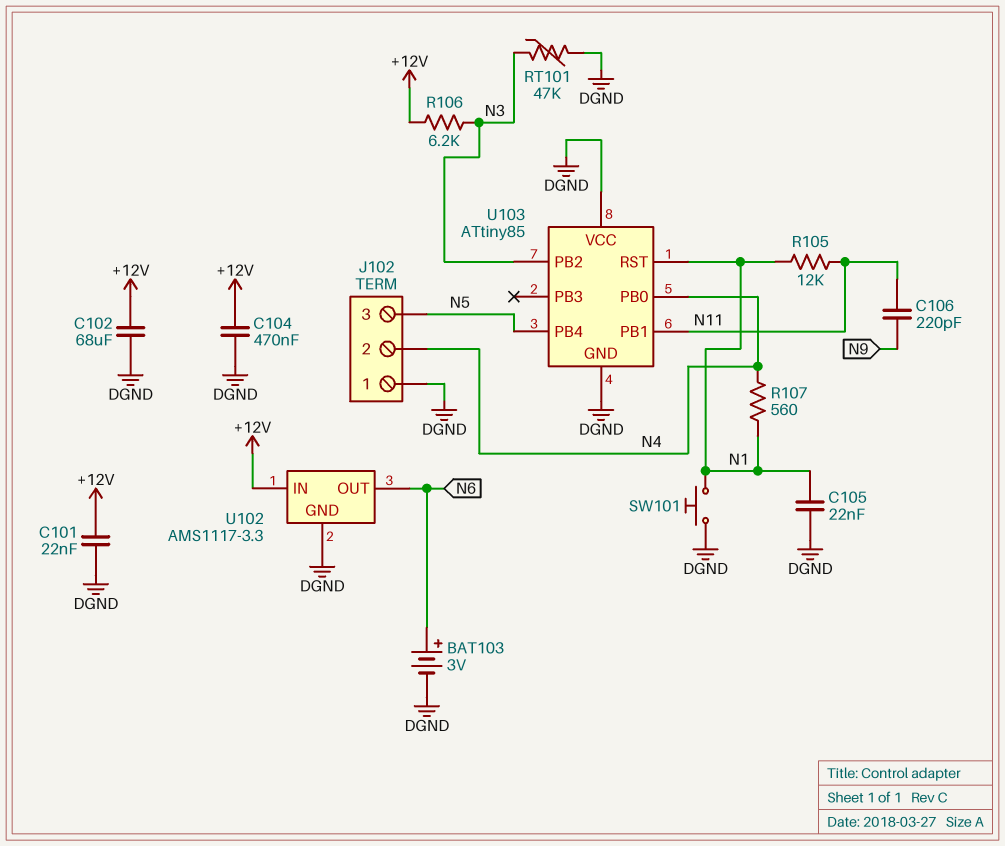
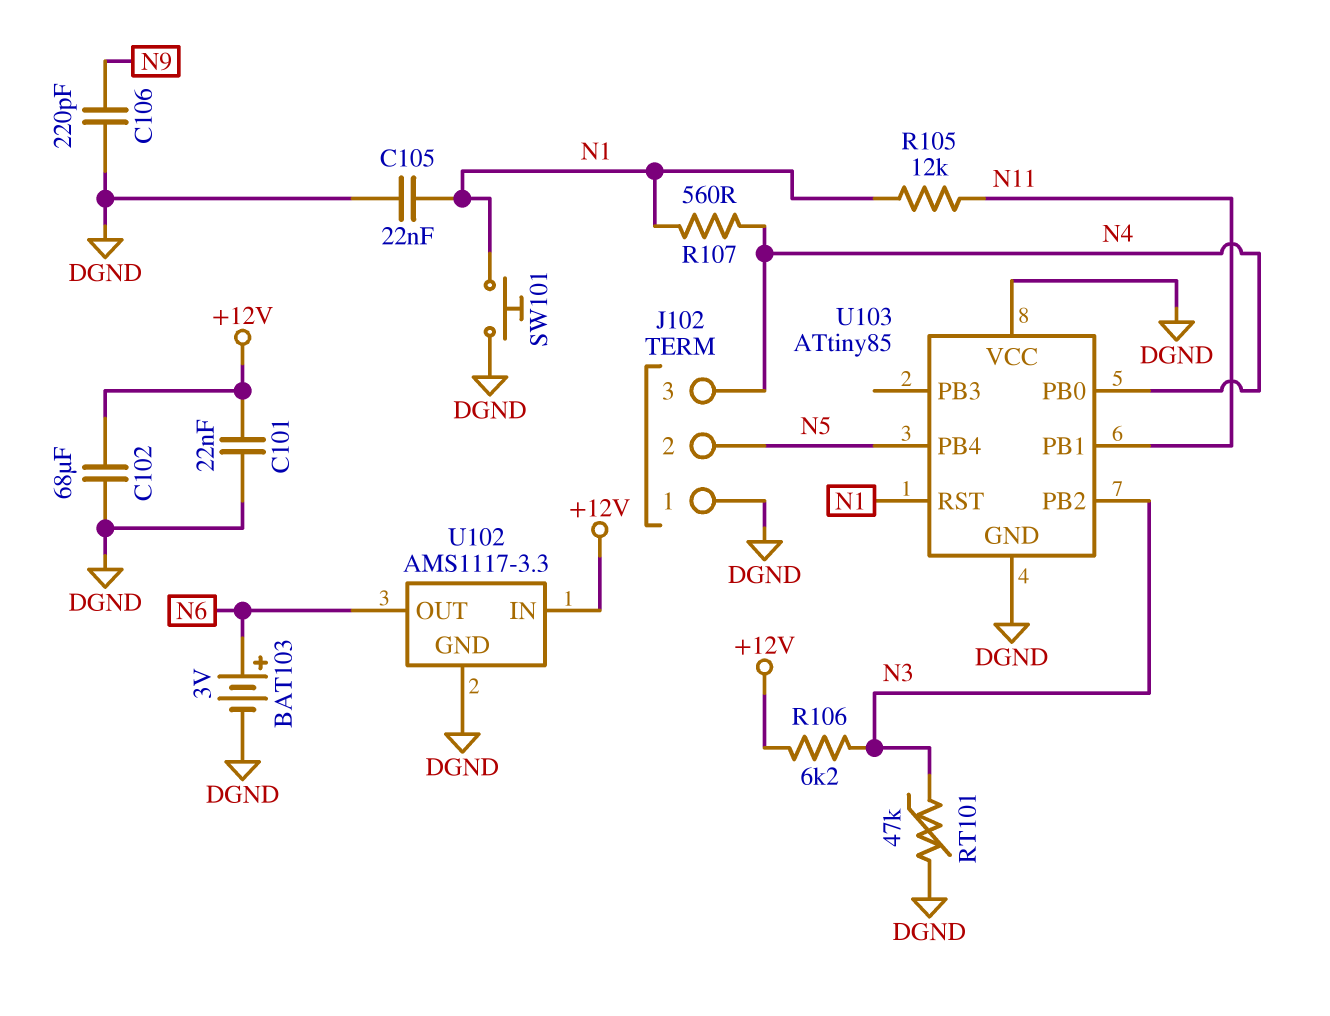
C104: 470nF (+12V, DGND) -> none
C106: 220pF (N9, N11) -> 220pF (DGND, N9)
J102 pin 2: N4 -> N5
J102 pin 3: N5 -> N4

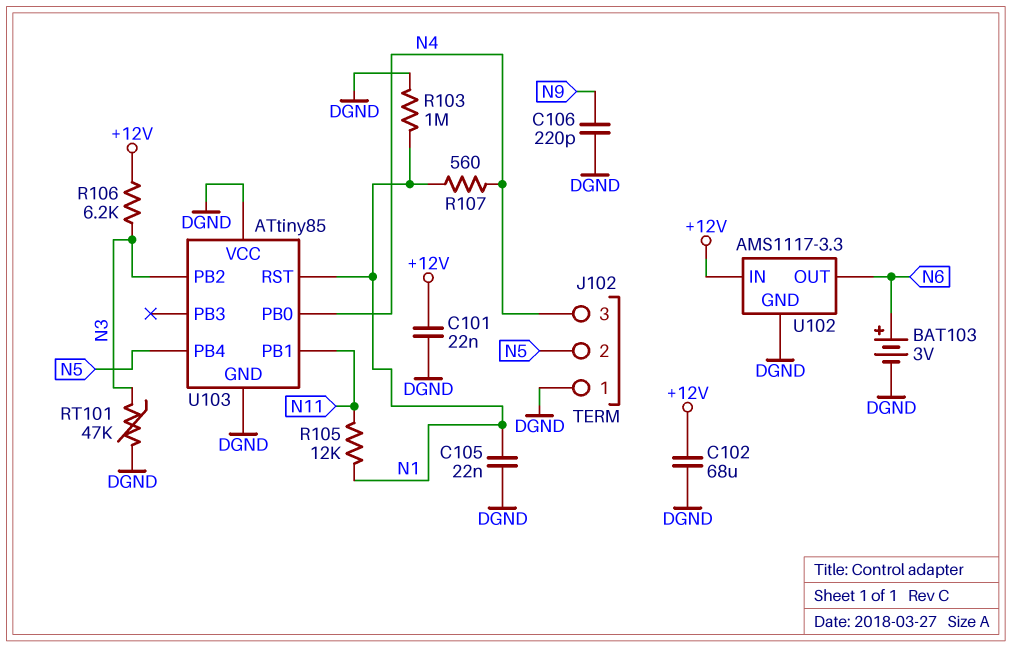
R103: none -> 1M (DGND, N1)
SW101: button (DGND, N1) -> none

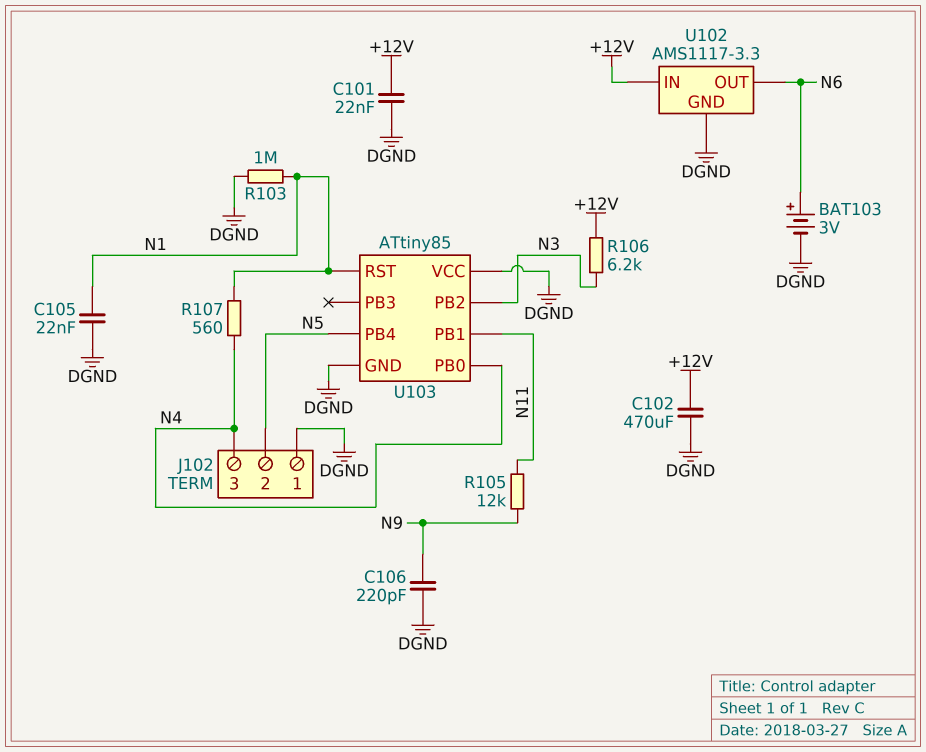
C102: 68uF (+12V, DGND) -> 470uF (+12V, DGND)
R105: 12k (N1, N11) -> 12k (N9, N11)
RT101: 47k (DGND, N3) -> none

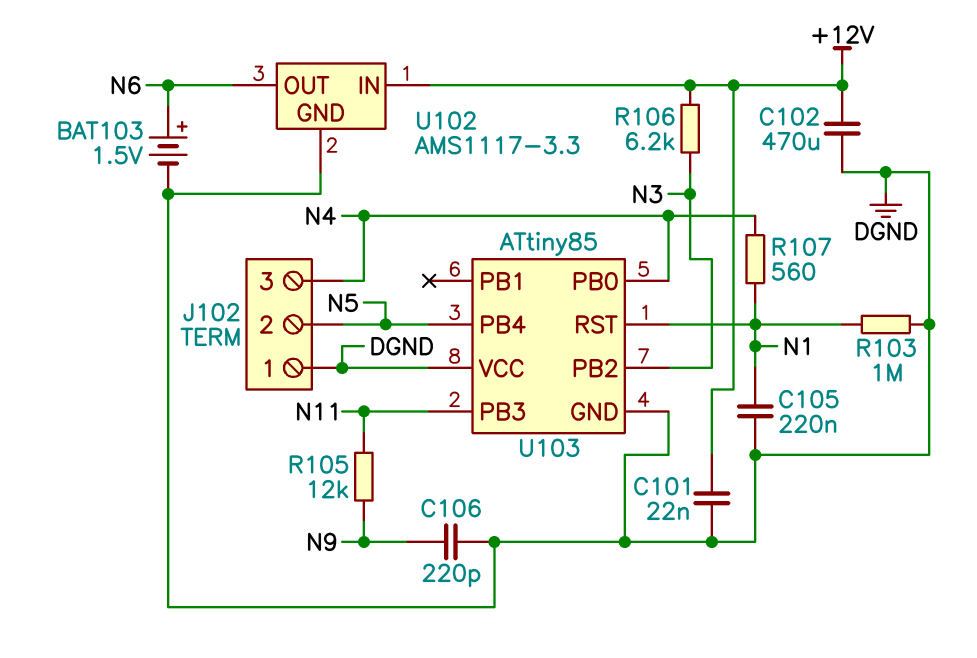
BAT103: 3V (plus N6, minus DGND) -> 1.5V (plus N6, minus DGND)
C105: 22nF (DGND, N1) -> 220nF (DGND, N1)
U103 pin PB1: N11 -> none
U103 pin PB3: none -> N11

